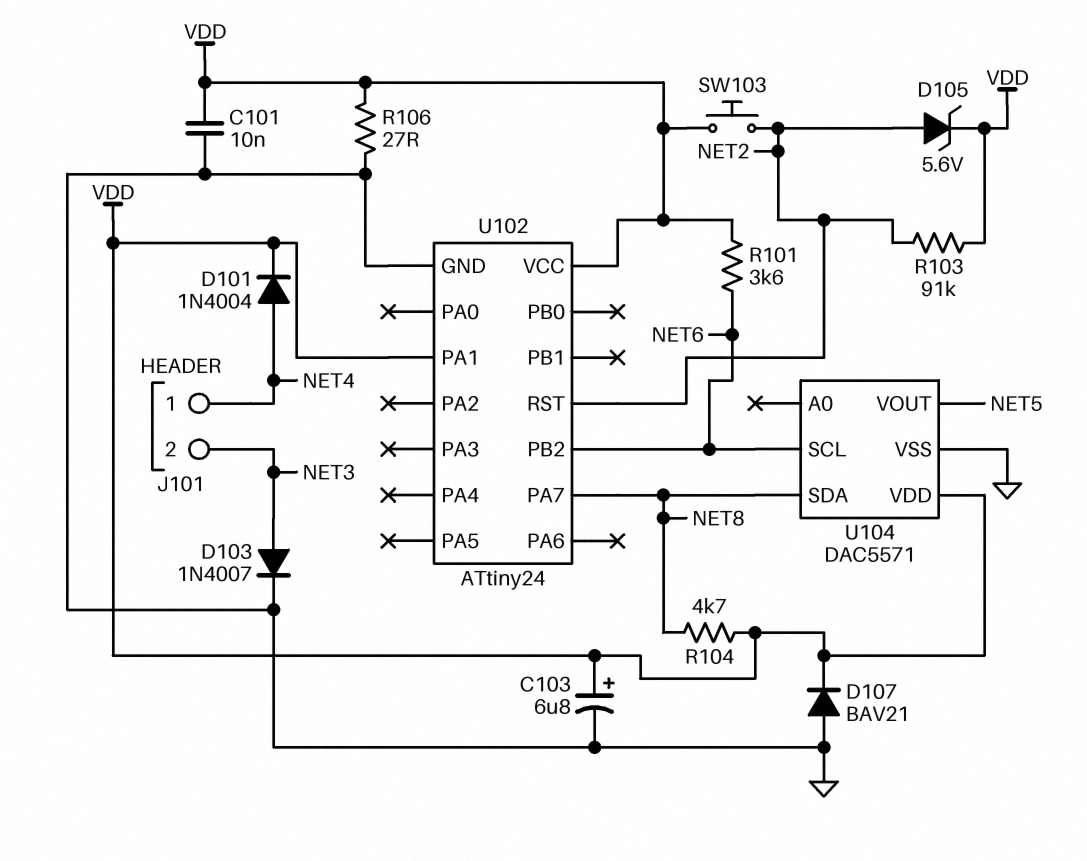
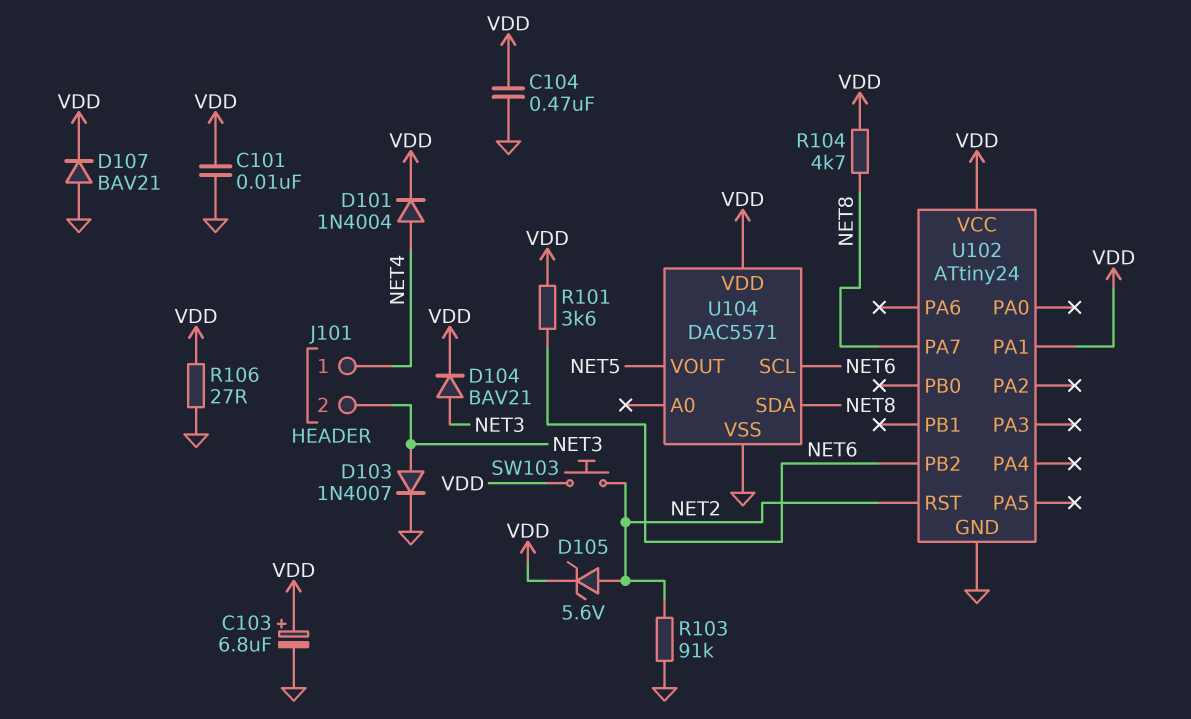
C104: none -> 470nF (GND, VDD)
D104: none -> diode BAV21 (A NET3, K VDD)
R103: 91k (NET2, VDD) -> 91k (GND, NET2)

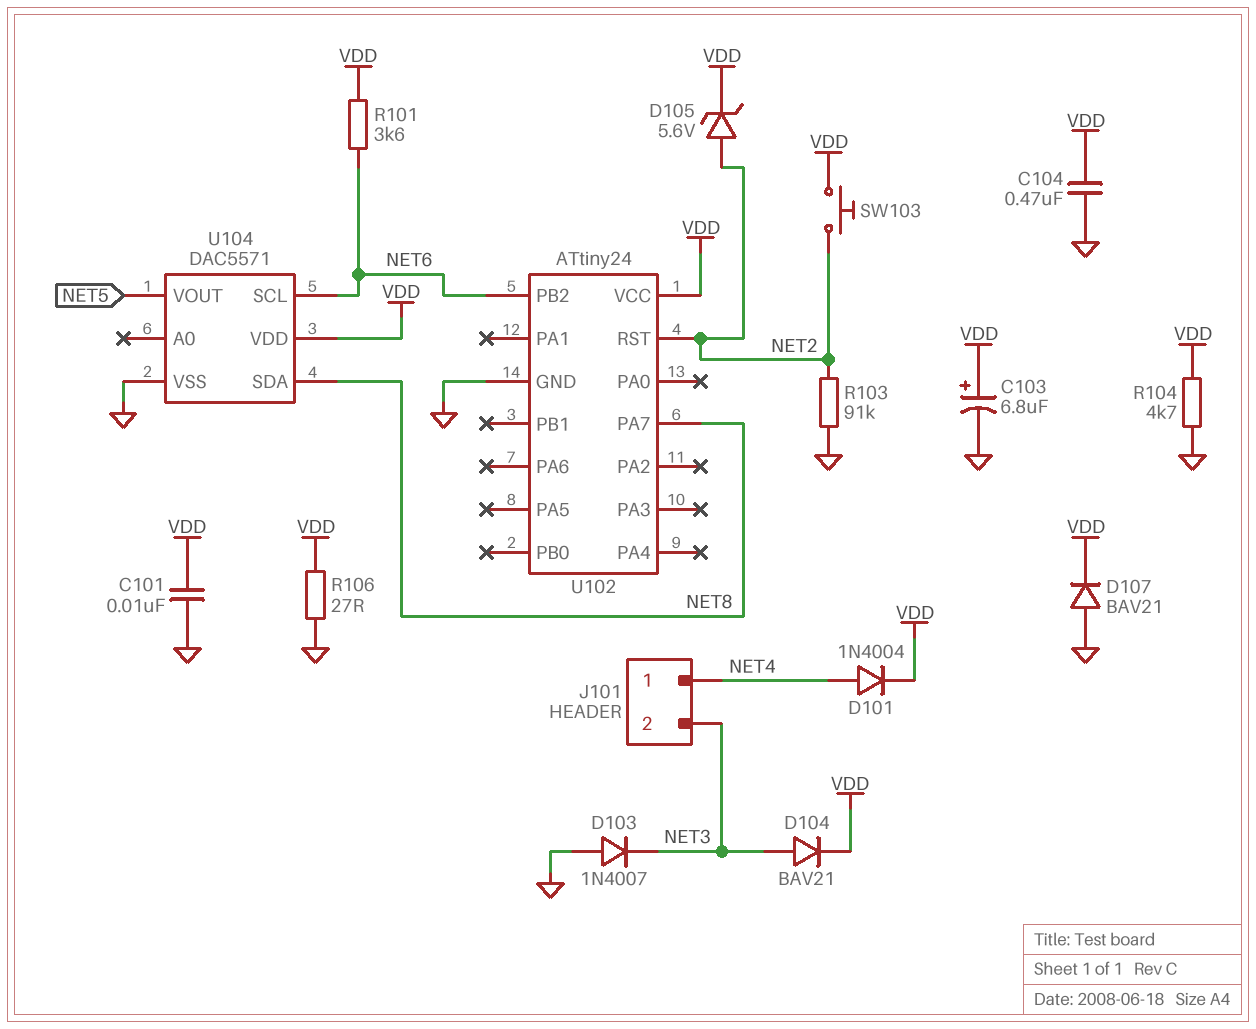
D103: diode 1N4007 (A NET3, K GND) -> diode 1N4007 (A GND, K NET3)
R104: 4.7k (NET8, VDD) -> 4.7k (GND, VDD)
U102 pin PA1: VDD -> none

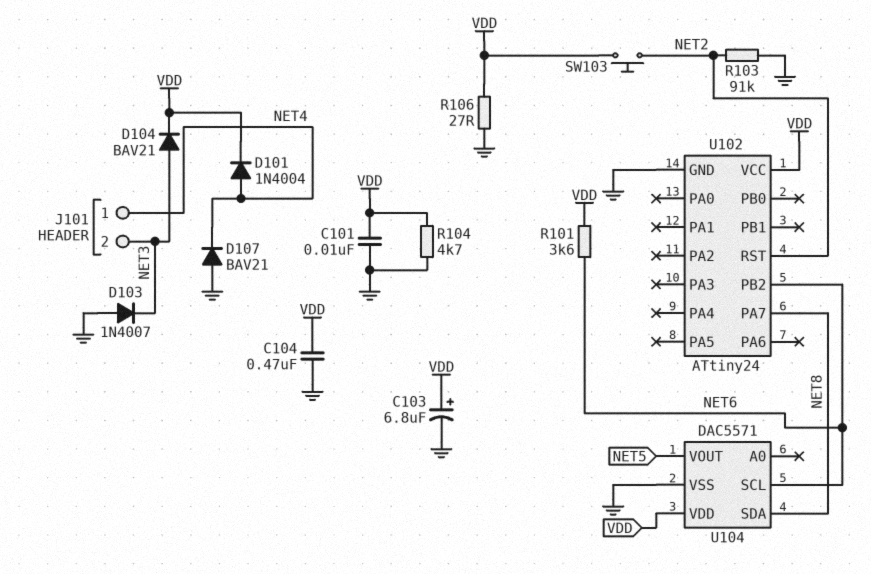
D105: zener 5.6V (A NET2, K VDD) -> none
D107: diode BAV21 (A GND, K VDD) -> diode BAV21 (A GND, K NET4)

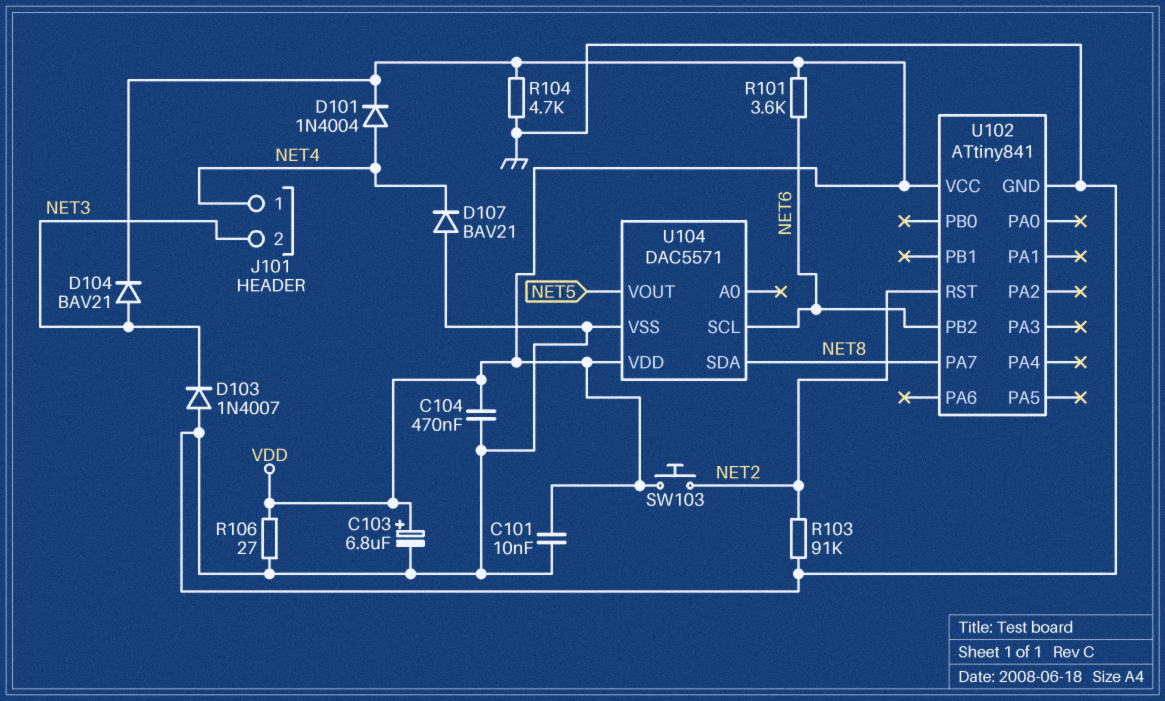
U102: ATtiny24 -> ATtiny841

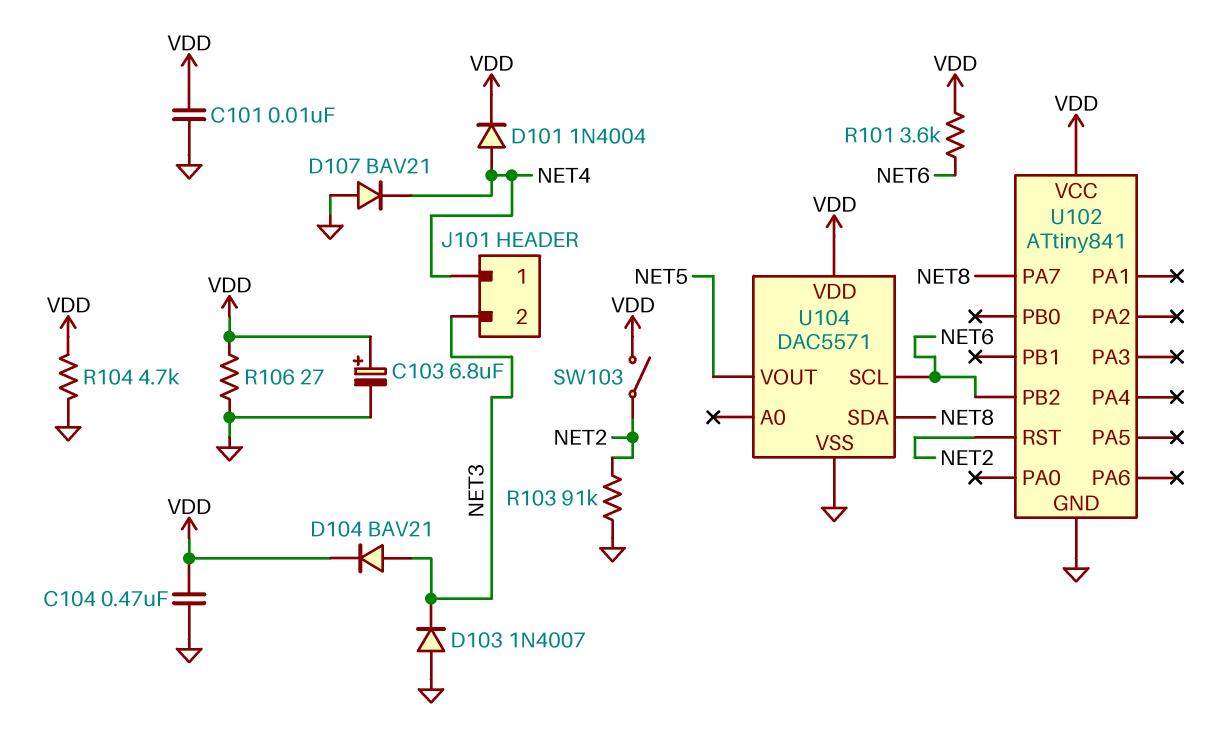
SW103: button (NET2, VDD) -> switch (NET2, VDD)

